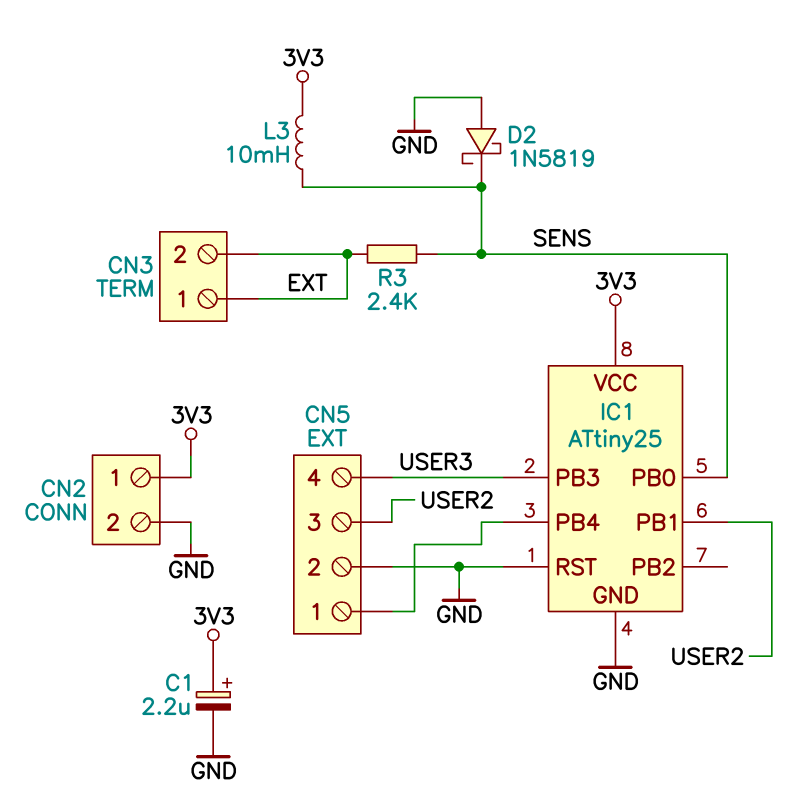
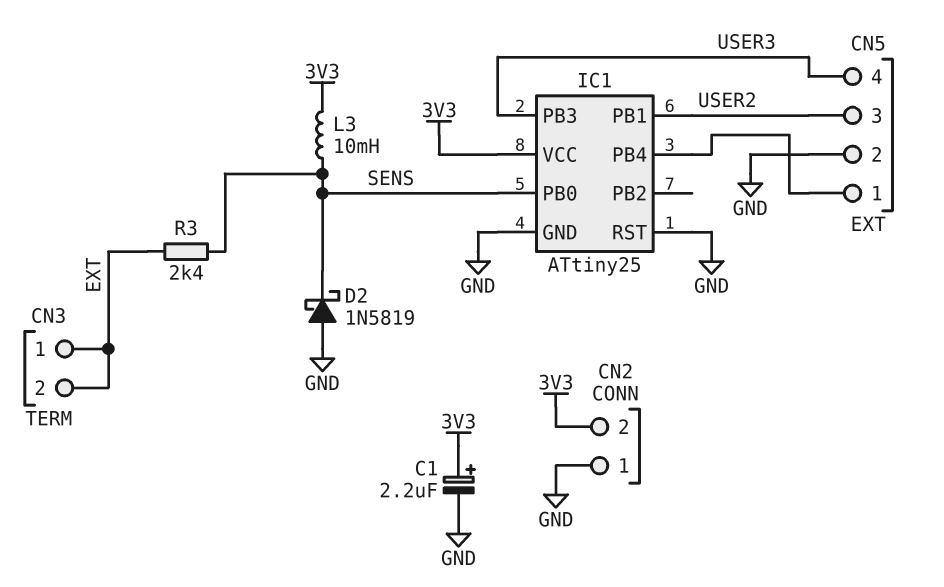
CN2 pin 1: 3V3 -> GND
CN2 pin 2: GND -> 3V3

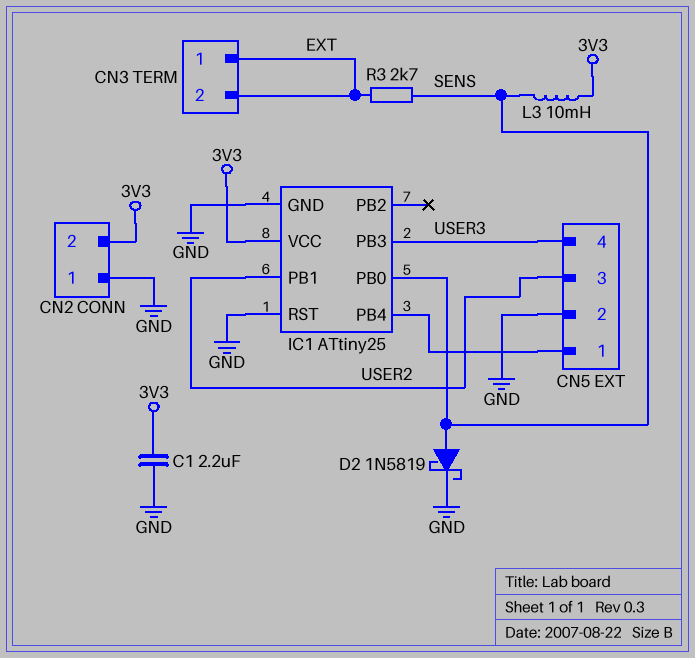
C1: 2.2uF (plus 3V3, minus GND) -> 2.2uF (3V3, GND)
D2: schottky 1N5819 (A GND, K SENS) -> schottky 1N5819 (A SENS, K GND)
R3: 2.4k (EXT, SENS) -> 2.7k (EXT, SENS)

